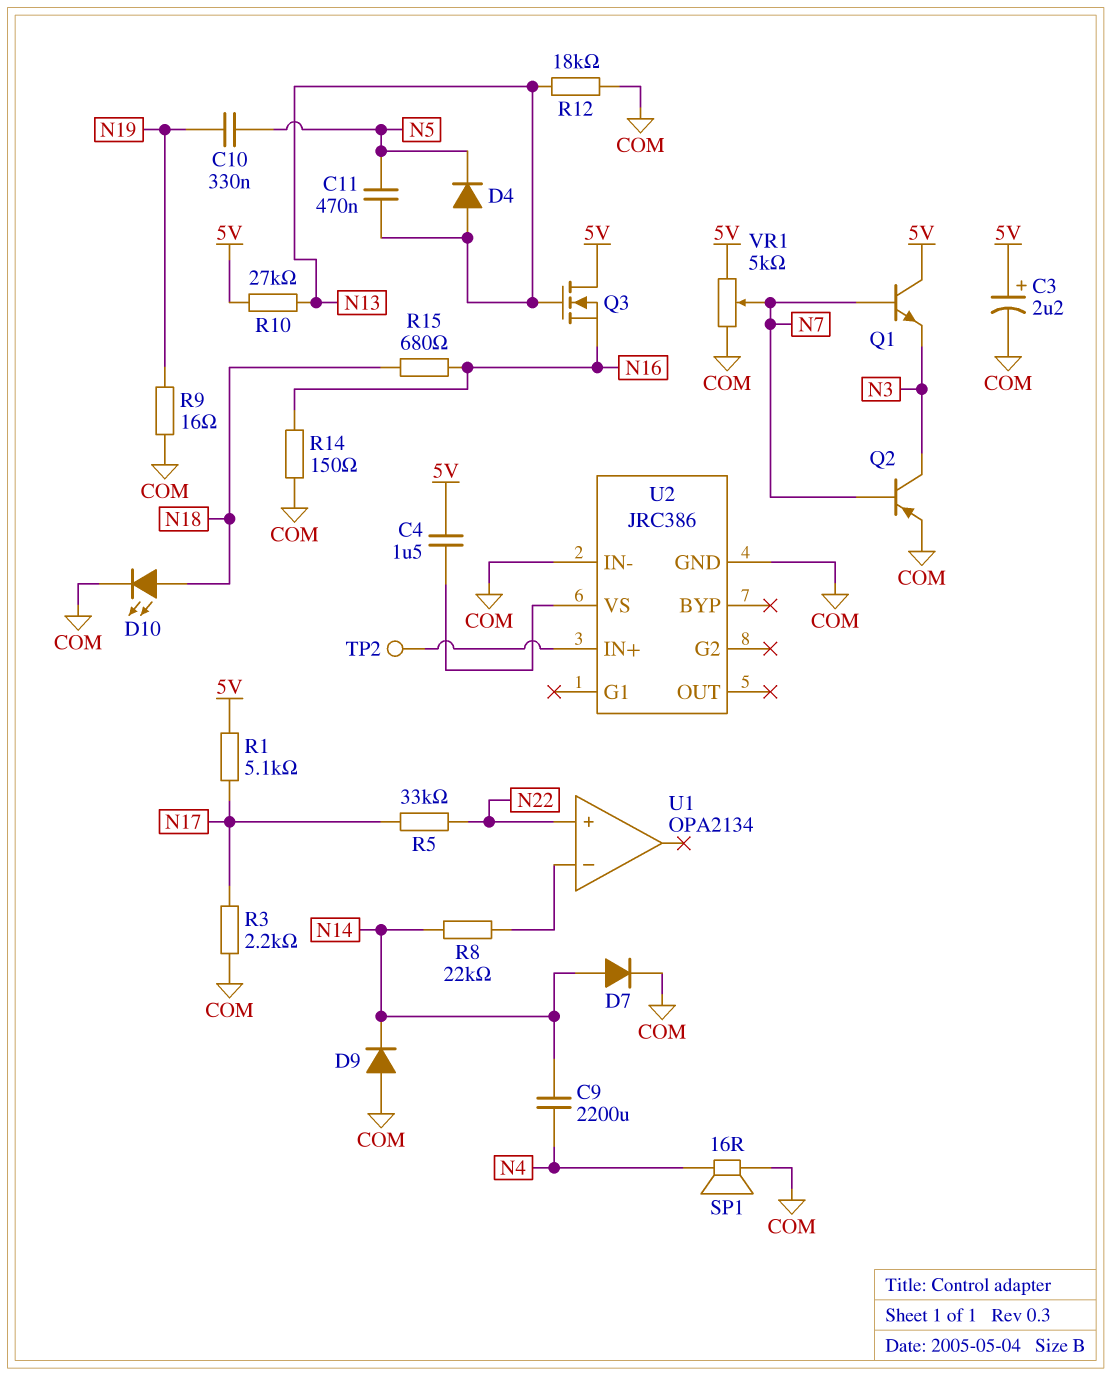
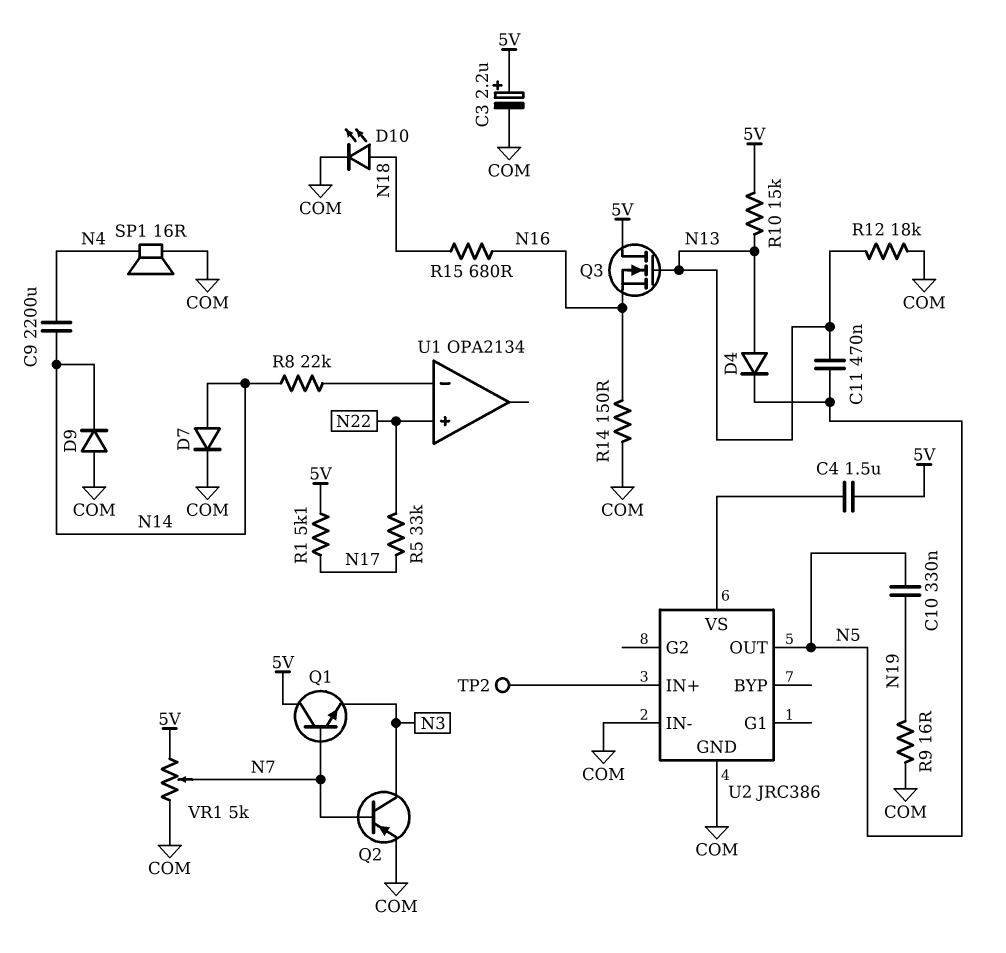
R3: 2.2k (COM, N17) -> none
R10: 27k (5V, N13) -> 15k (5V, N13)
U2 pin OUT: none -> N5

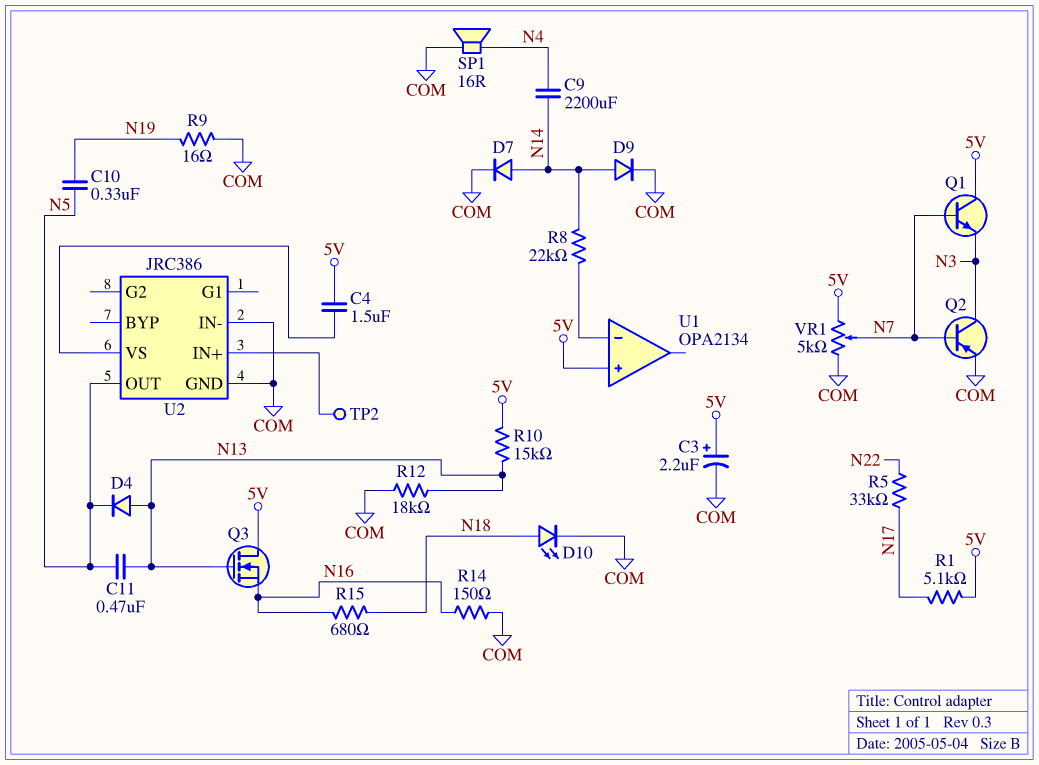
D9: diode (A COM, K N14) -> diode (A N14, K COM)
U1 pin in+: N22 -> 5V

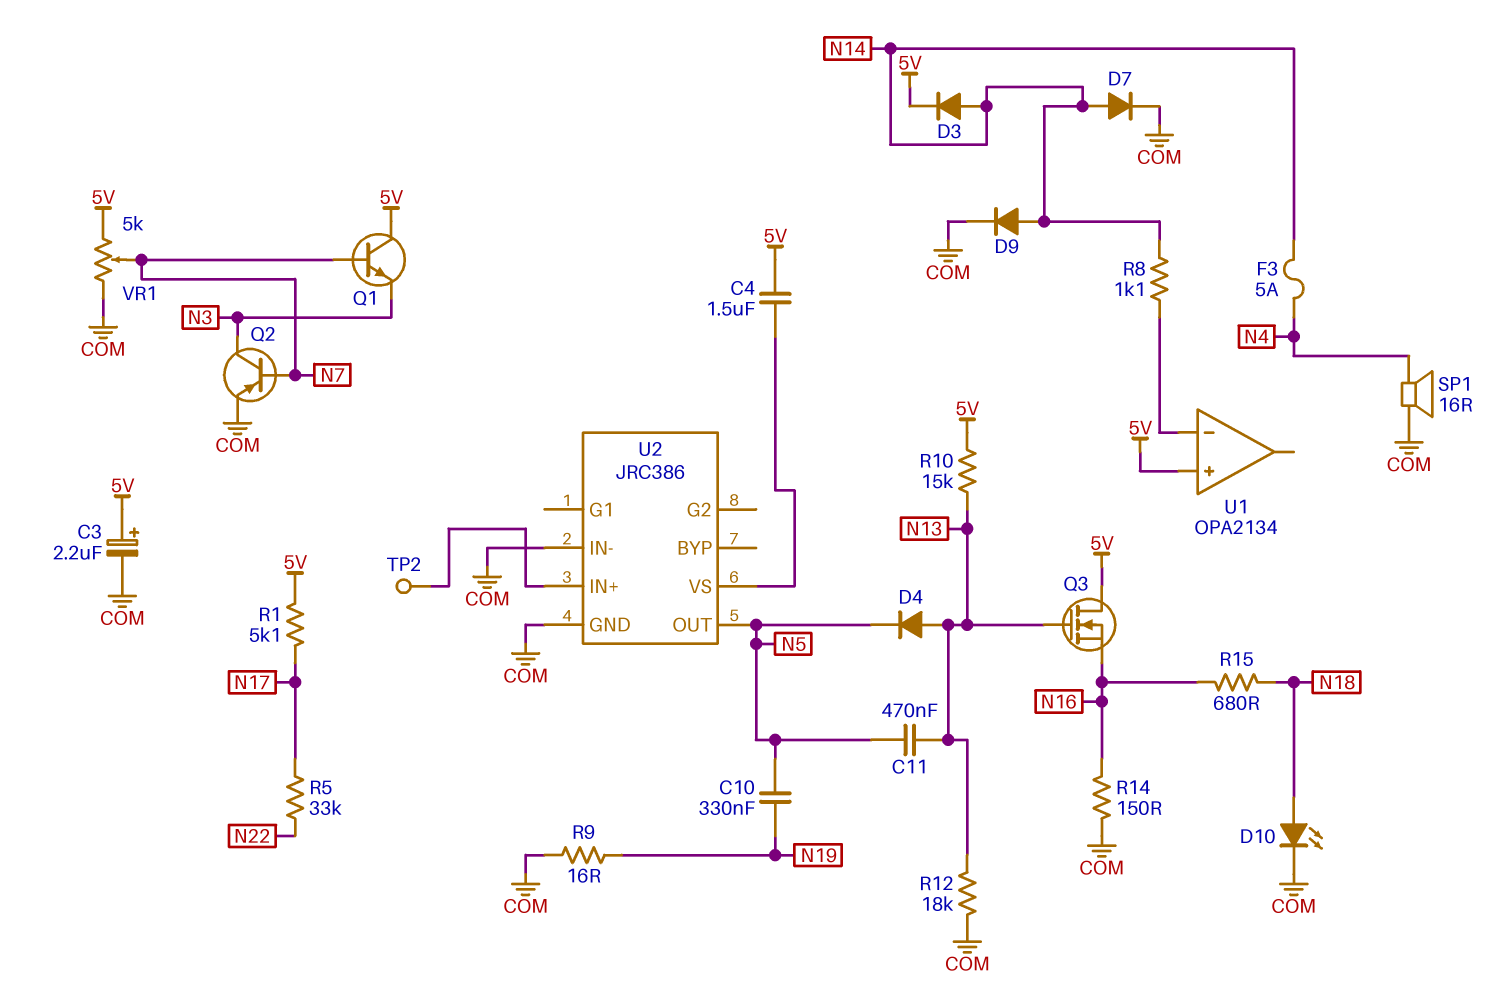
C9: 2200uF (N4, N14) -> none
D3: none -> diode (A N14, K 5V)
F3: none -> 5A (N4, N14)
R8: 22k (N14, U1/in-) -> 1.1k (N14, U1/in-)

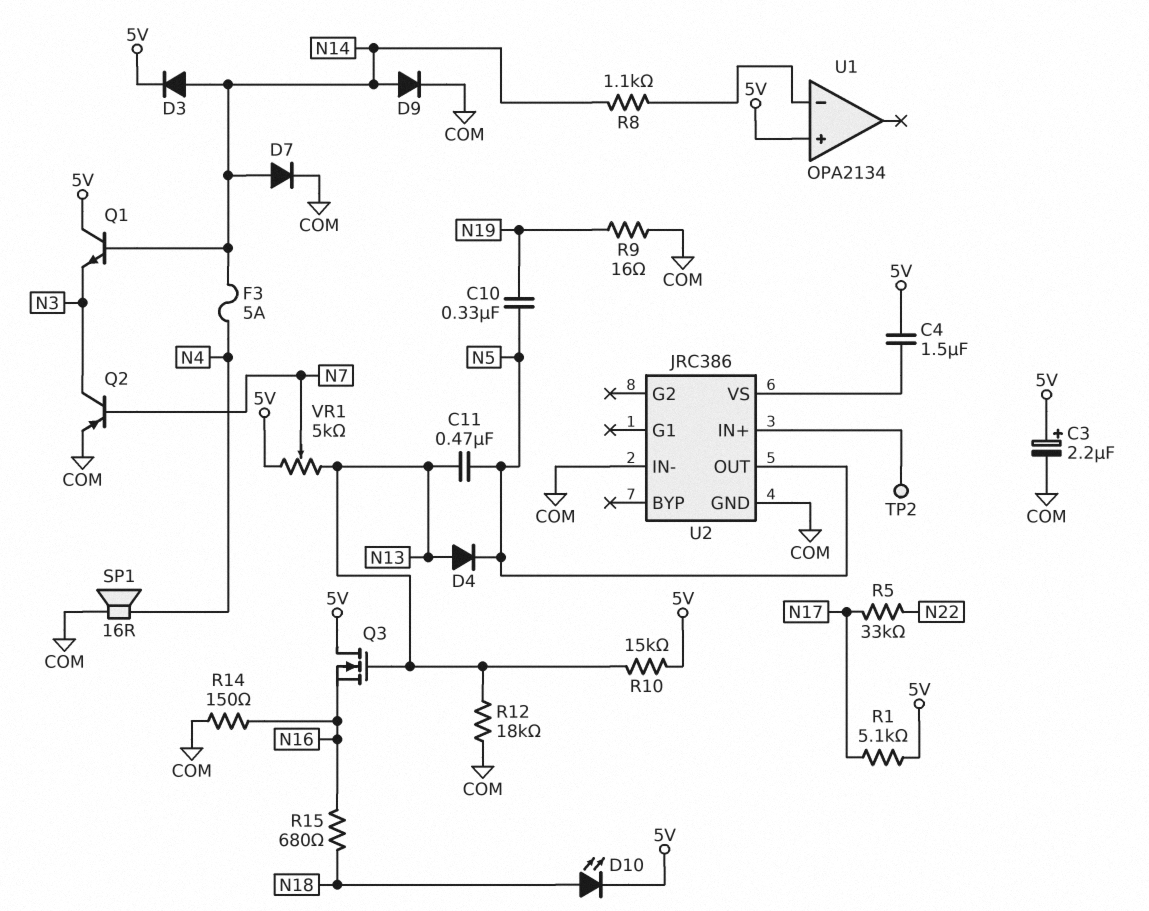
D10: LED (A N18, K COM) -> LED (A N18, K 5V)
Q1: NPN (B N7, C 5V, E N3) -> NPN (B N14, C 5V, E N3)
VR1: 5k (5V, COM, wiper N7) -> 5k (5V, N13, wiper N7)

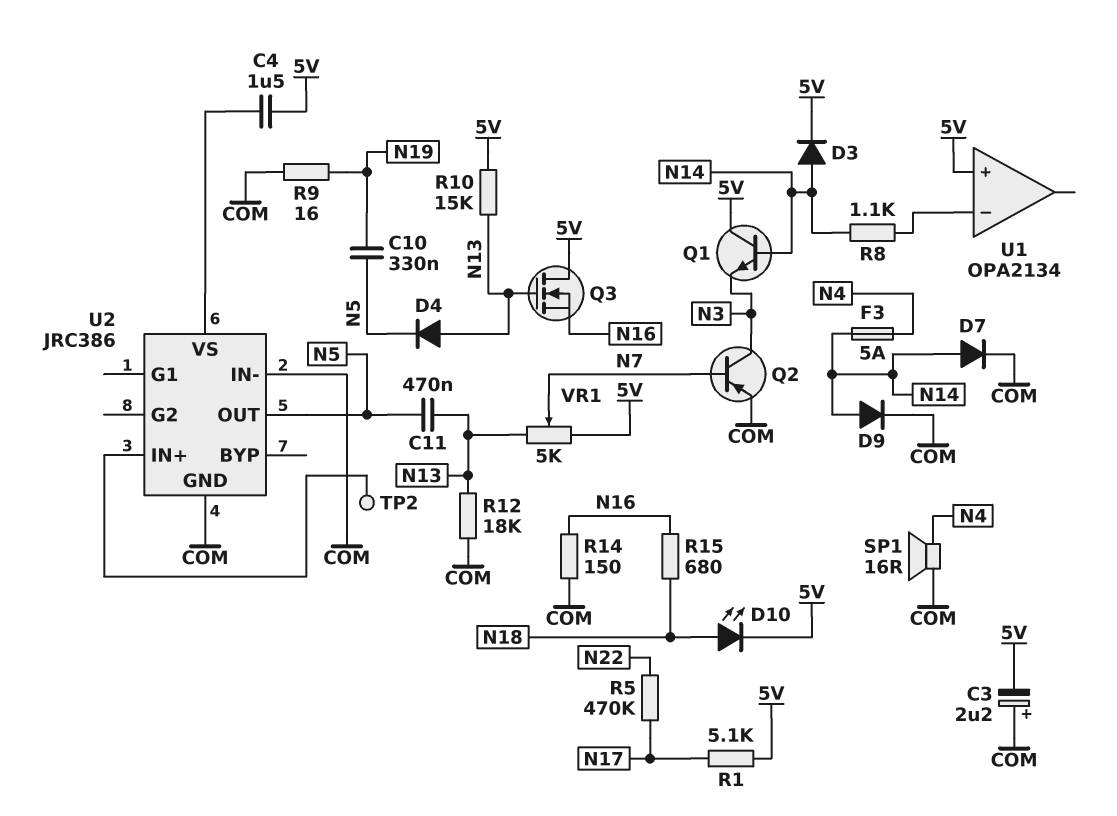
C3: 2.2uF (plus 5V, minus COM) -> 2.2uF (plus COM, minus 5V)
R5: 33k (N17, N22) -> 470k (N17, N22)

